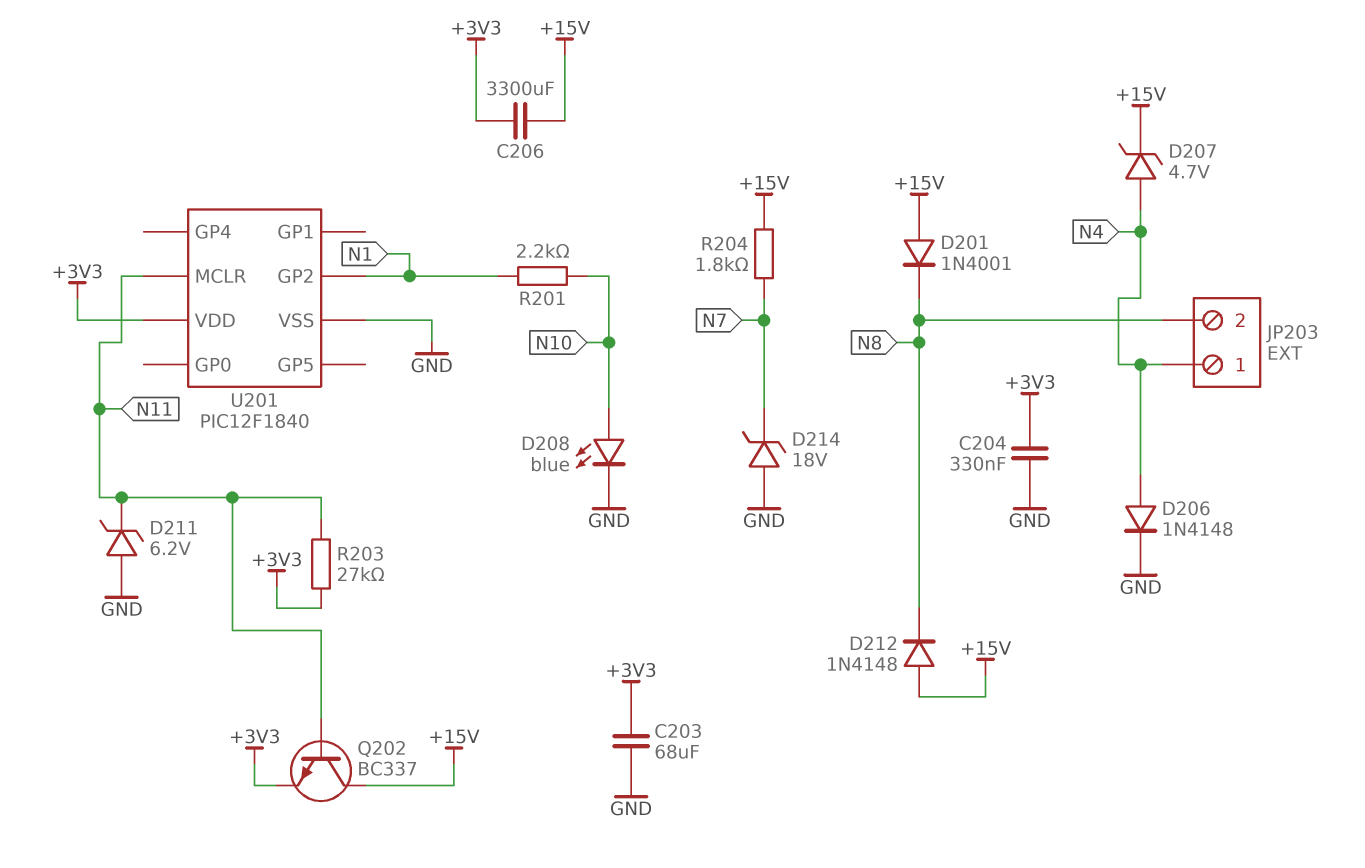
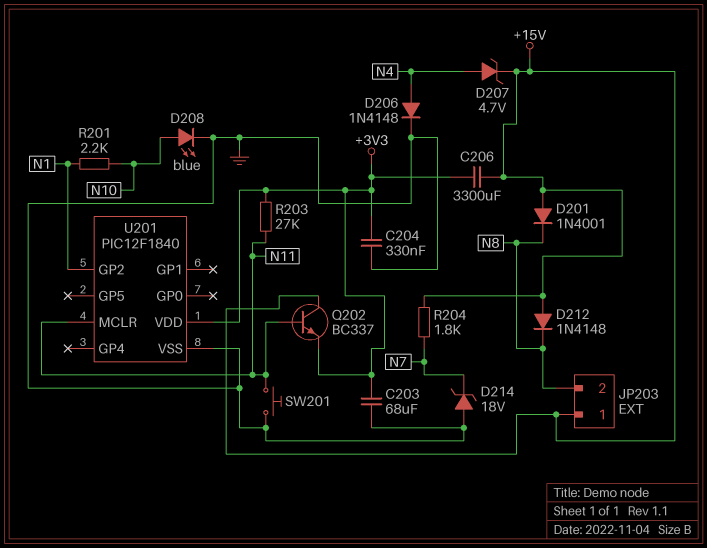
D211: zener 6.2V (A GND, K N11) -> none
JP203 pin 1: N4 -> +15V
SW201: none -> button (GND, N11)

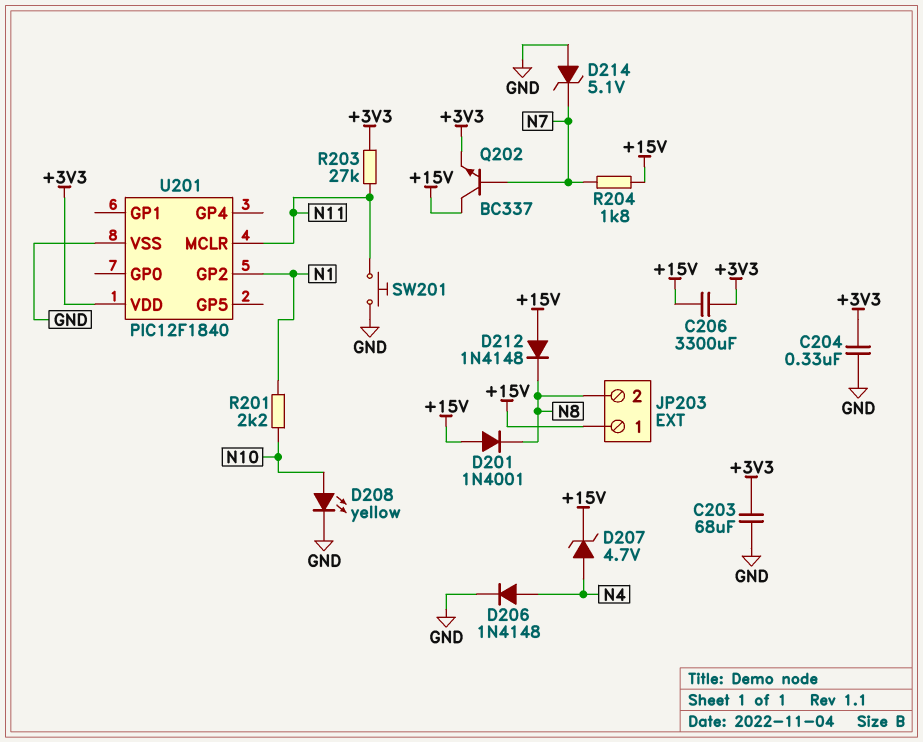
D208: LED blue (A N10, K GND) -> LED yellow (A N10, K GND)
D214: zener 18V (A GND, K N7) -> zener 5.1V (A GND, K N7)
Q202: NPN BC337 (B N11, C +15V, E +3V3) -> NPN BC337 (B N7, C +15V, E +3V3)

